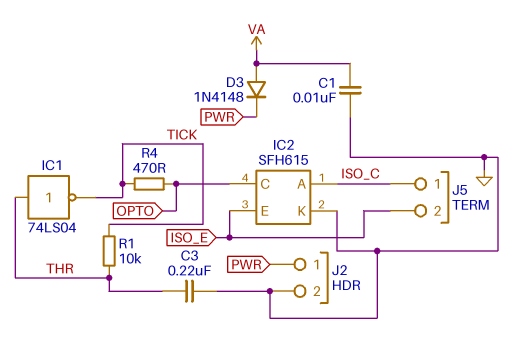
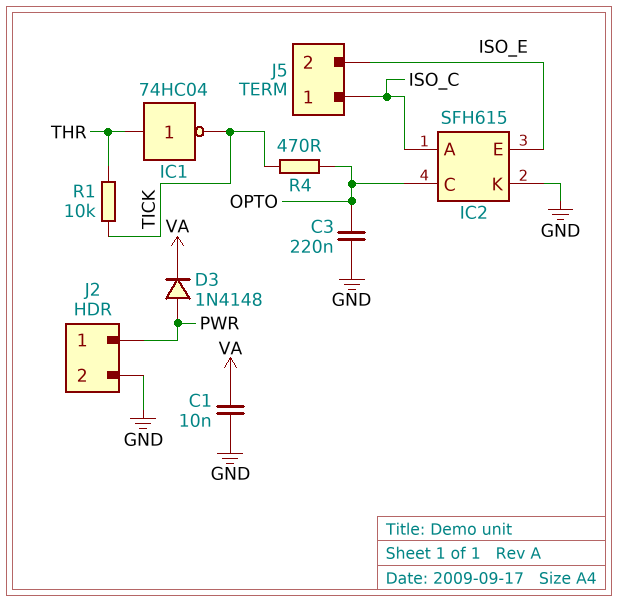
C3: 220nF (GND, THR) -> 220nF (GND, OPTO)
D3: diode 1N4148 (A VA, K PWR) -> diode 1N4148 (A PWR, K VA)
IC1: NOT 74LS04 (in THR, out TICK) -> NOT 74HC04 (in THR, out TICK)

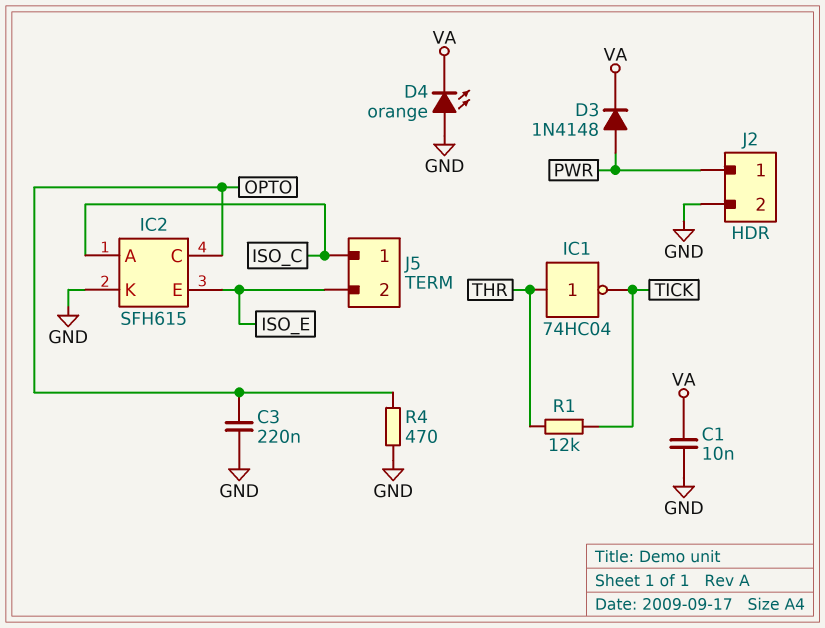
D4: none -> LED orange (A GND, K VA)
R1: 10k (THR, TICK) -> 12k (THR, TICK)
R4: 470 (OPTO, TICK) -> 470 (GND, OPTO)

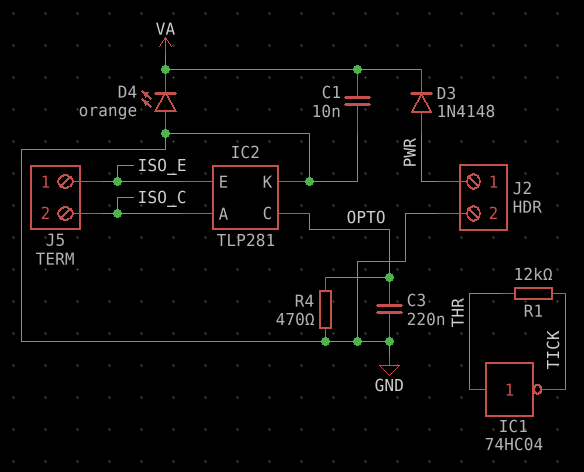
IC2: SFH615 -> TLP281
J5 pin 1: ISO_C -> ISO_E
J5 pin 2: ISO_E -> ISO_C

